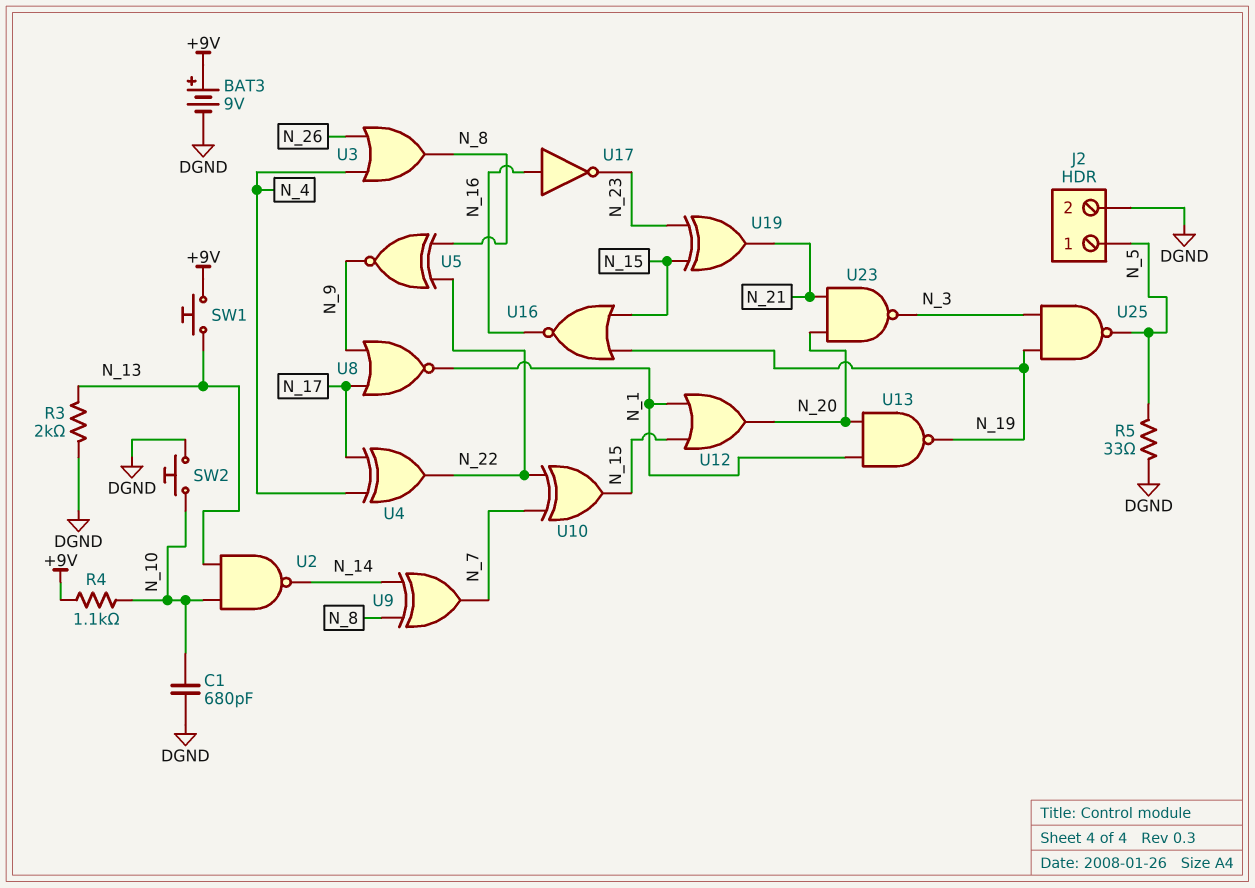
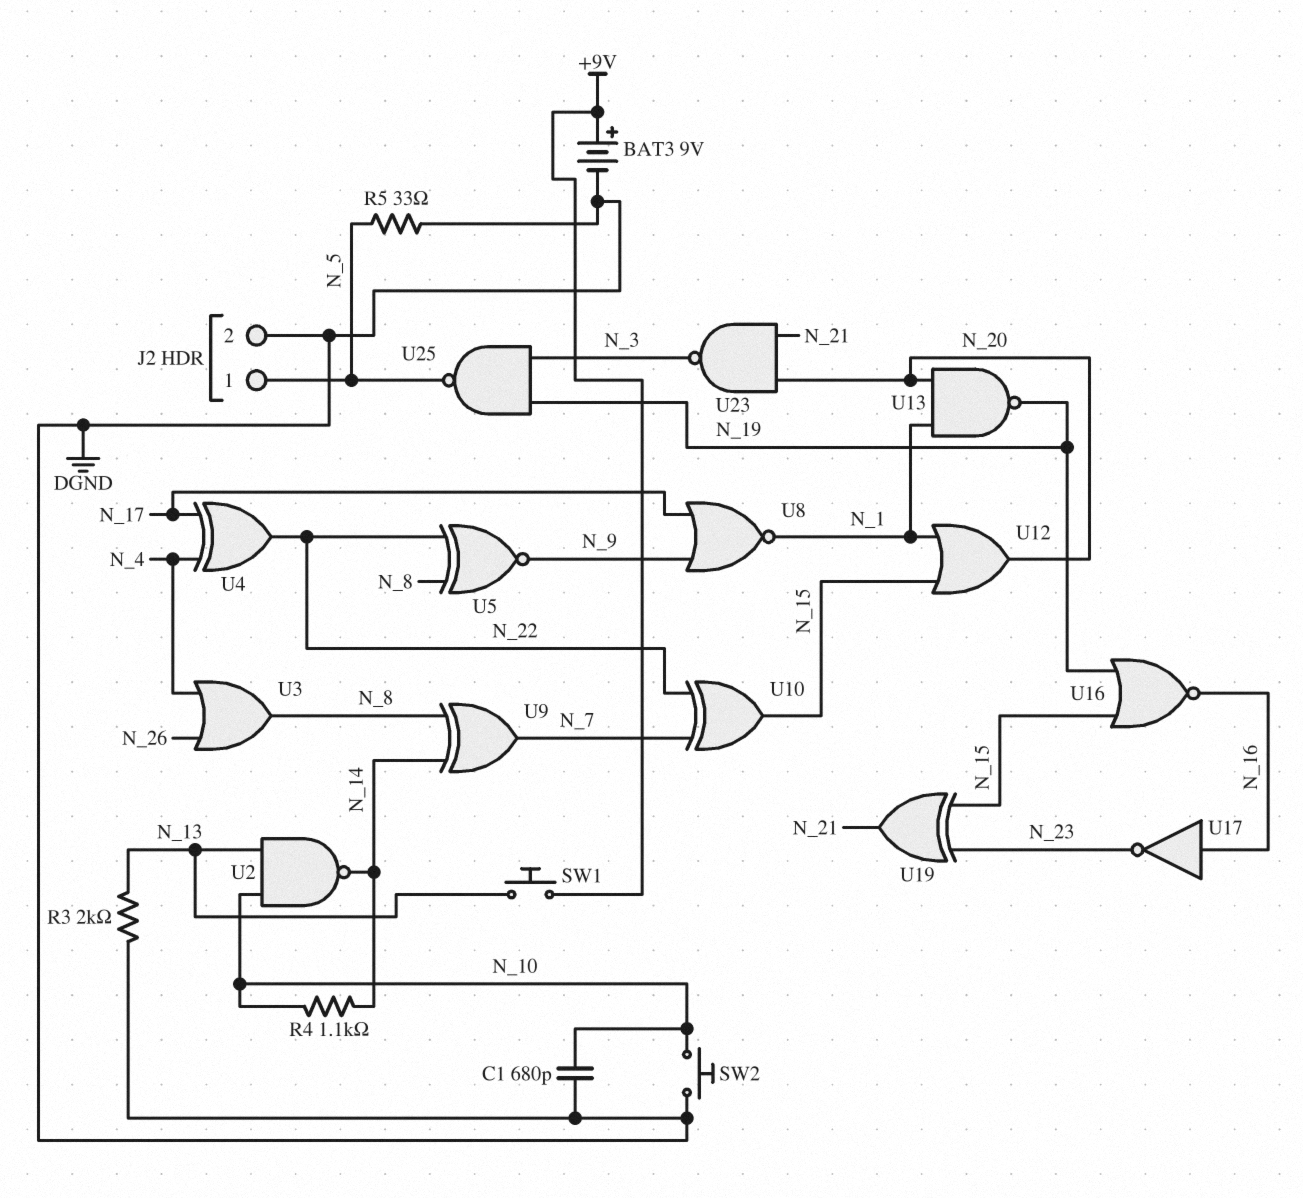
R4: 1.1k (+9V, N_10) -> 1.1k (N_10, N_14)

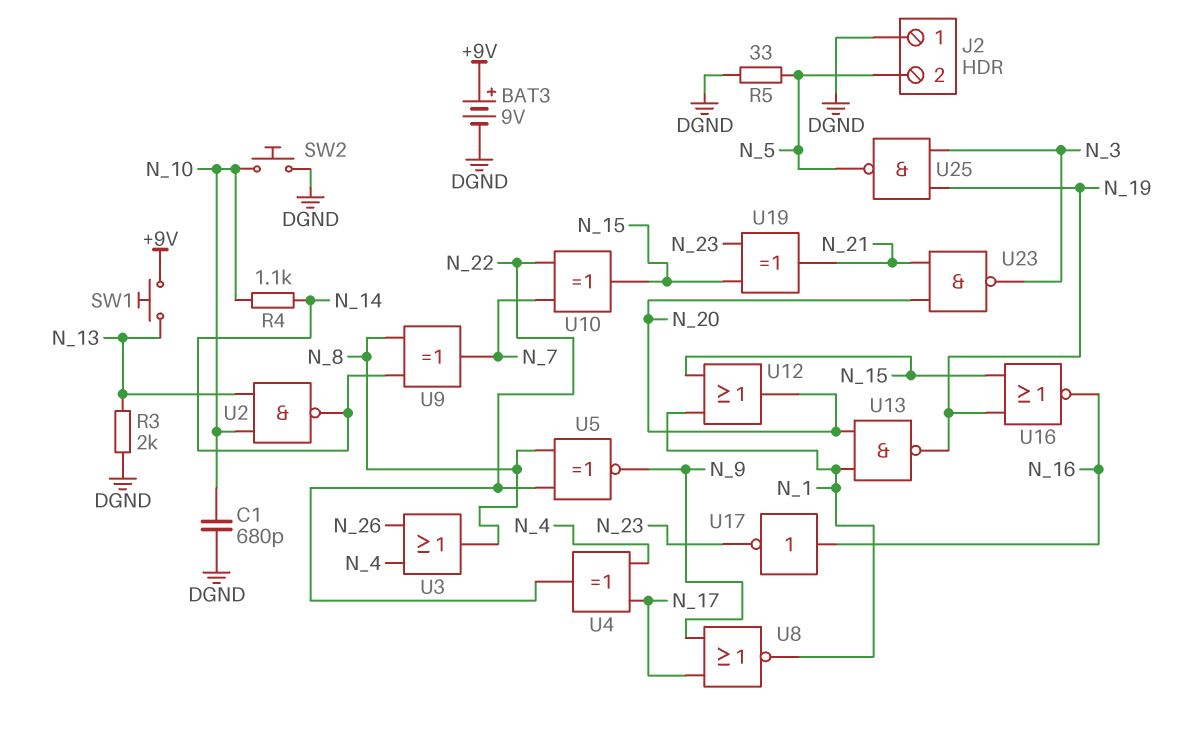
J2 pin 1: N_5 -> DGND
J2 pin 2: DGND -> N_5

